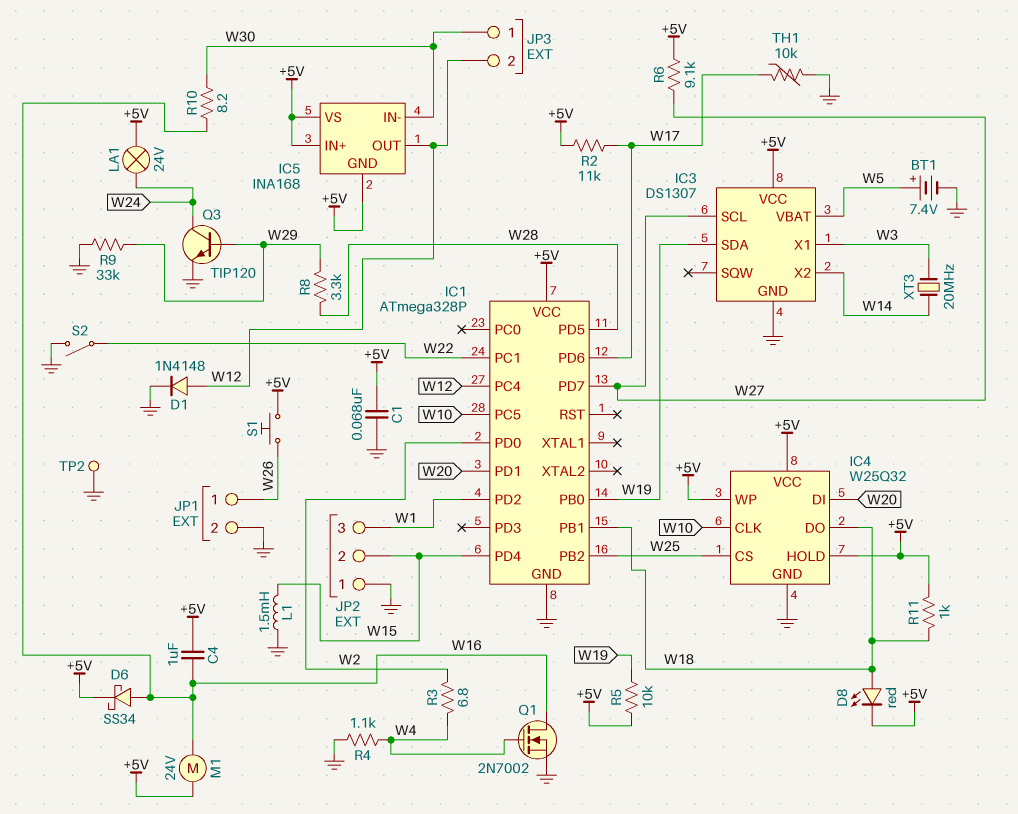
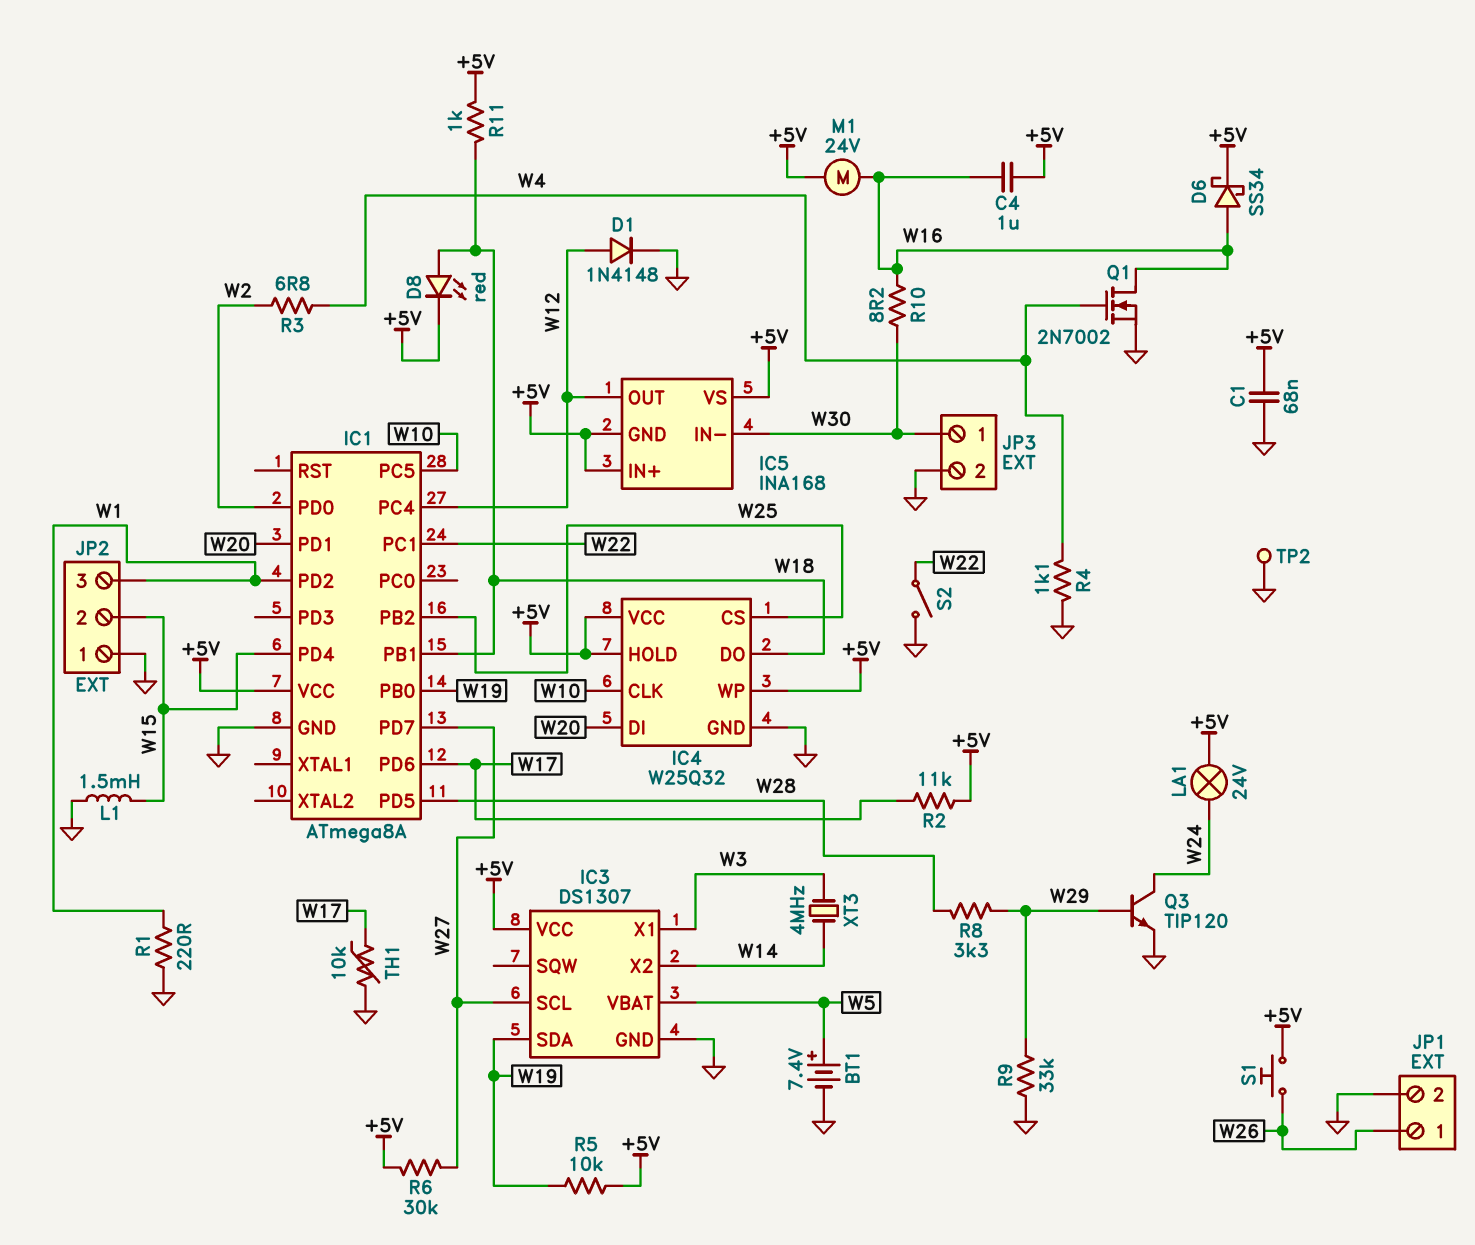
IC1: ATmega328P -> ATmega8A
JP3 pin 2: W12 -> GND
R1: none -> 220 (GND, W1)
R6: 9.1k (+5V, W27) -> 30k (+5V, W27)
XT3: 20MHz (W3, W14) -> 4MHz (W3, W14)

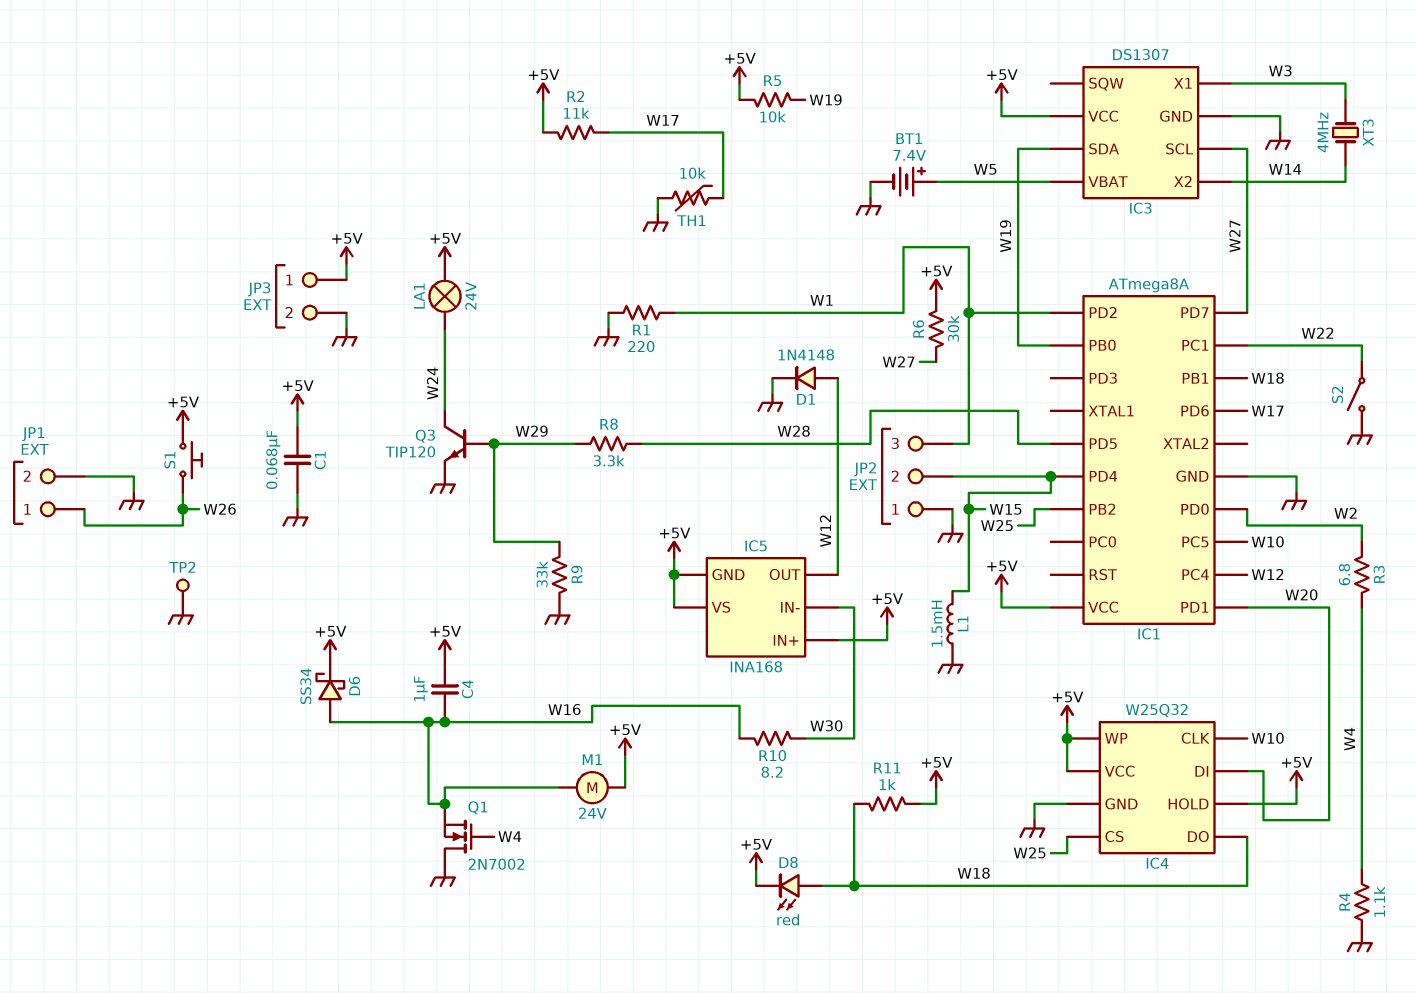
JP3 pin 1: W30 -> +5V
Q1: NMOS 2N7002 (G W4, D W16, S GND) -> NMOS 2N7002 (G W4, D GND, S W16)

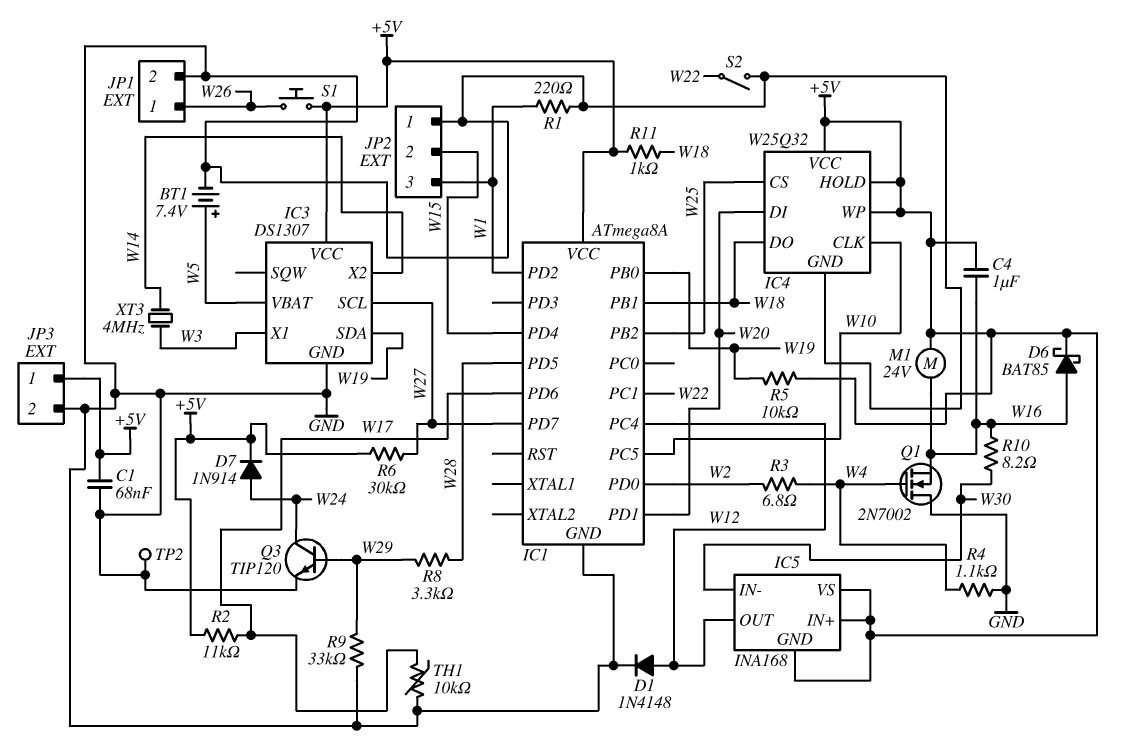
D6: schottky SS34 (A W16, K +5V) -> schottky BAT85 (A W16, K +5V)
D7: none -> diode 1N914 (A W24, K +5V)
D8: LED red (A W18, K +5V) -> none
L1: 1.5mH (GND, W15) -> none
LA1: lamp 24V (+5V, W24) -> none

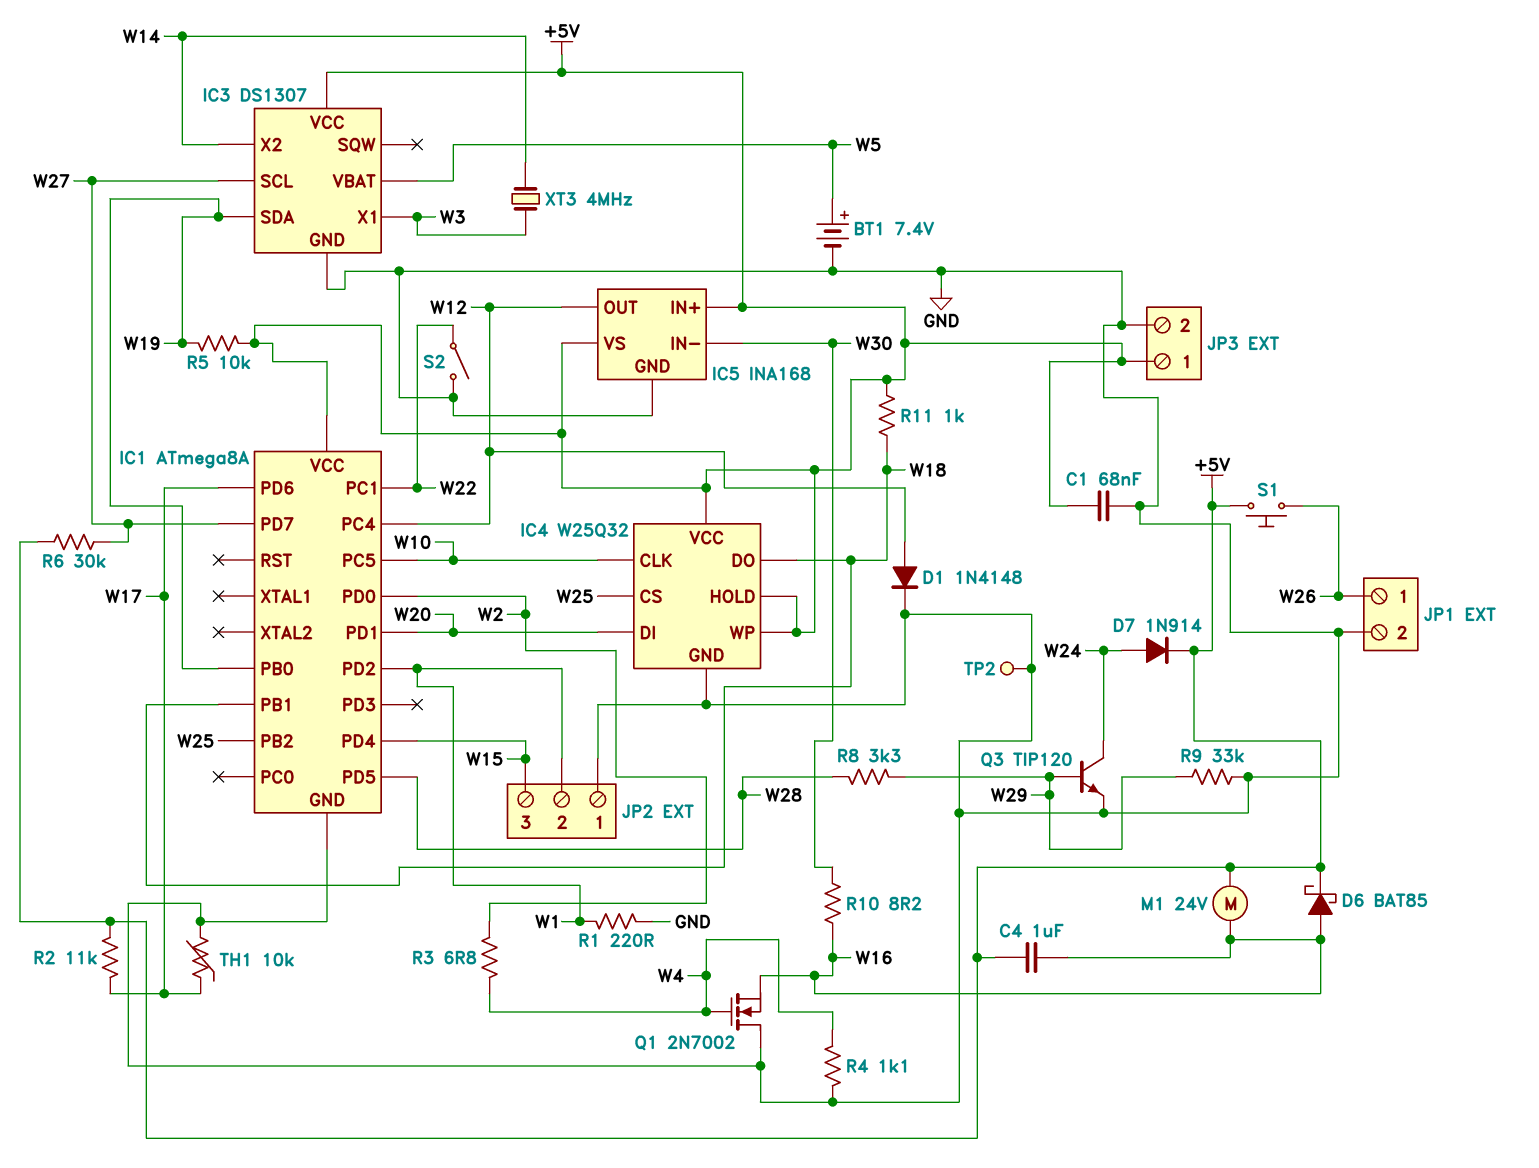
IC5 pin GND: +5V -> GND
JP2 pin 2: W15 -> W1
JP2 pin 3: W1 -> W15

